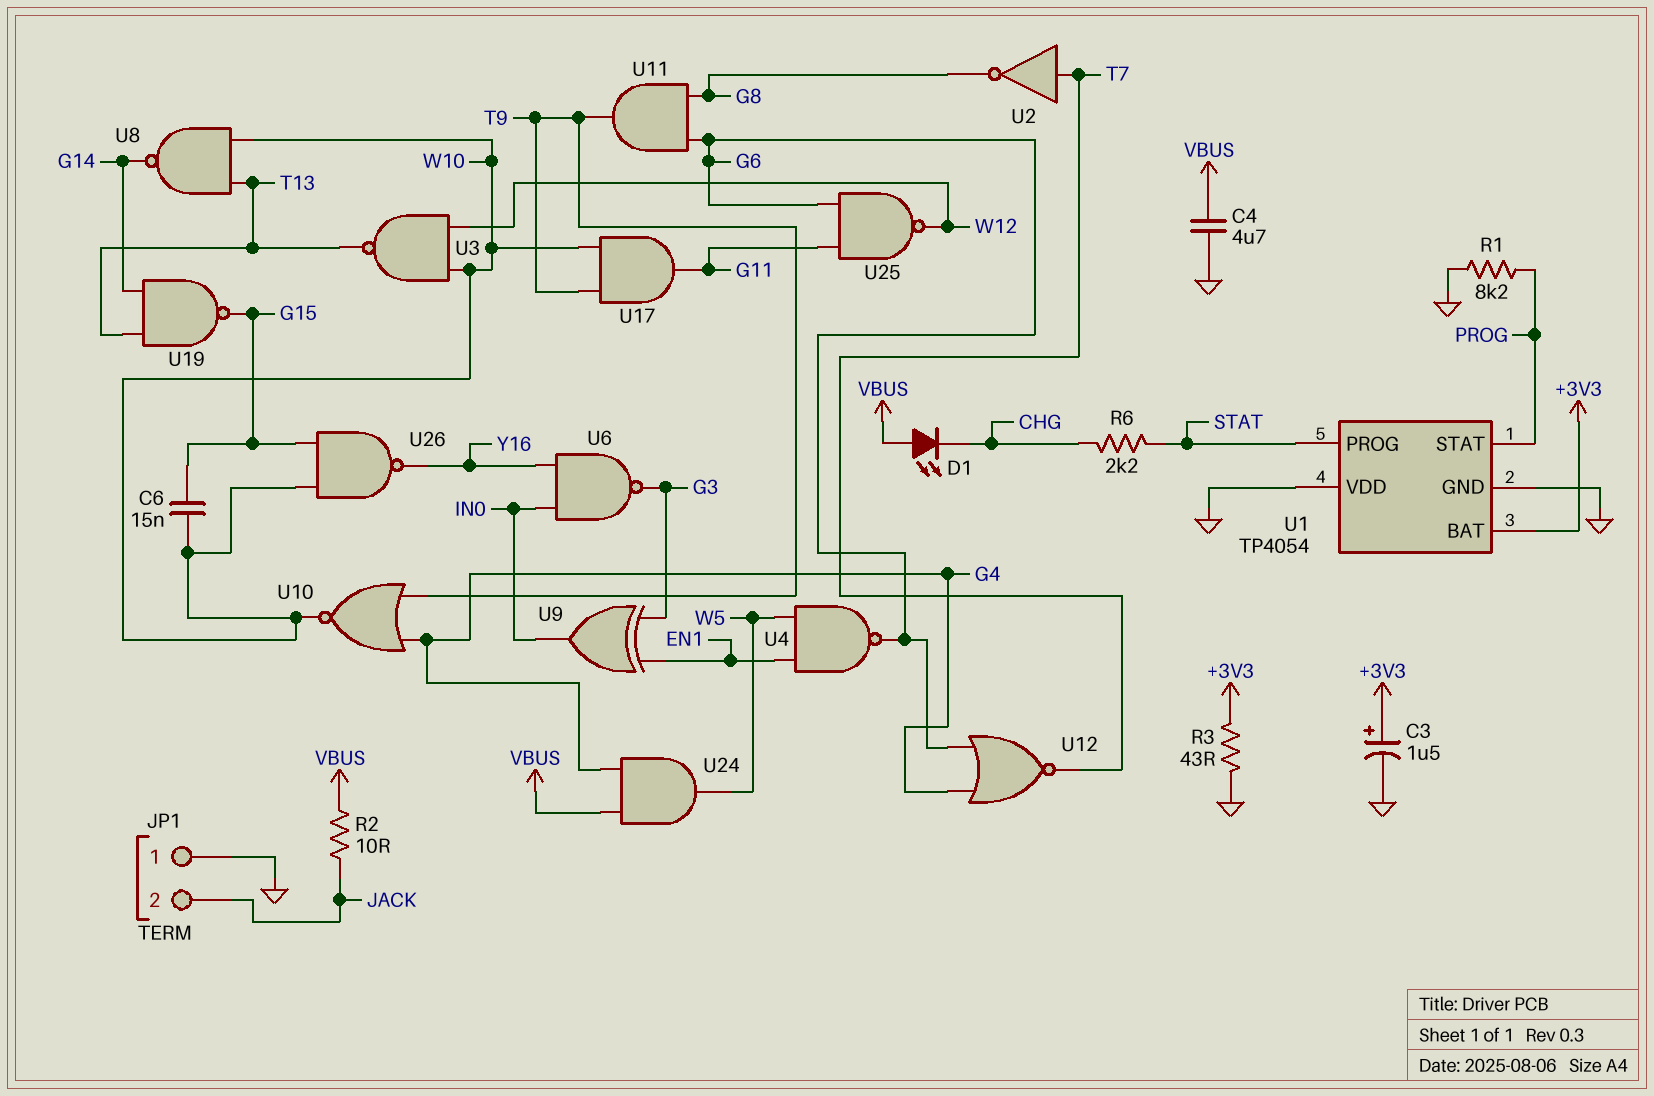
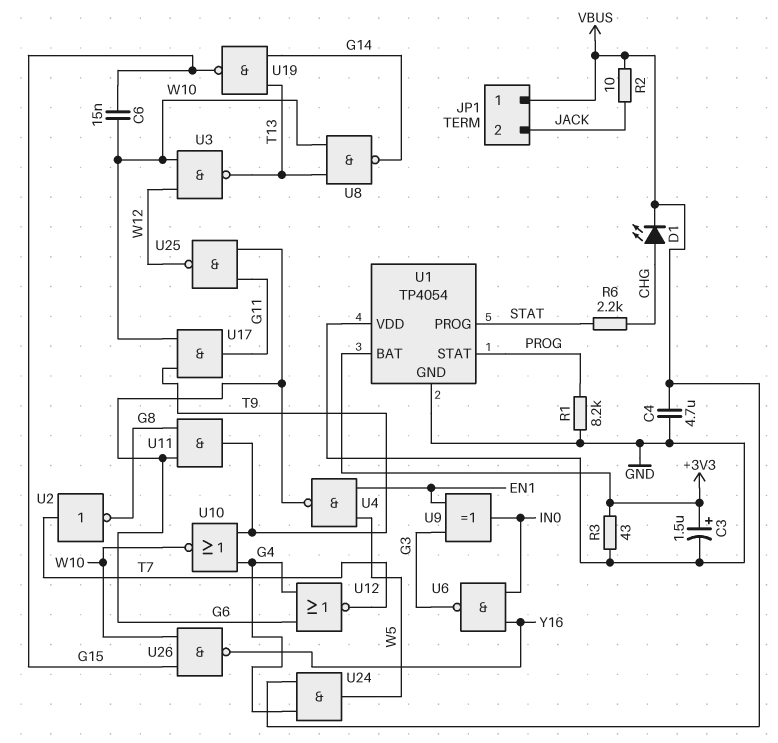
D1: LED (A VBUS, K CHG) -> LED (A CHG, K VBUS)
JP1 pin 1: GND -> VBUS

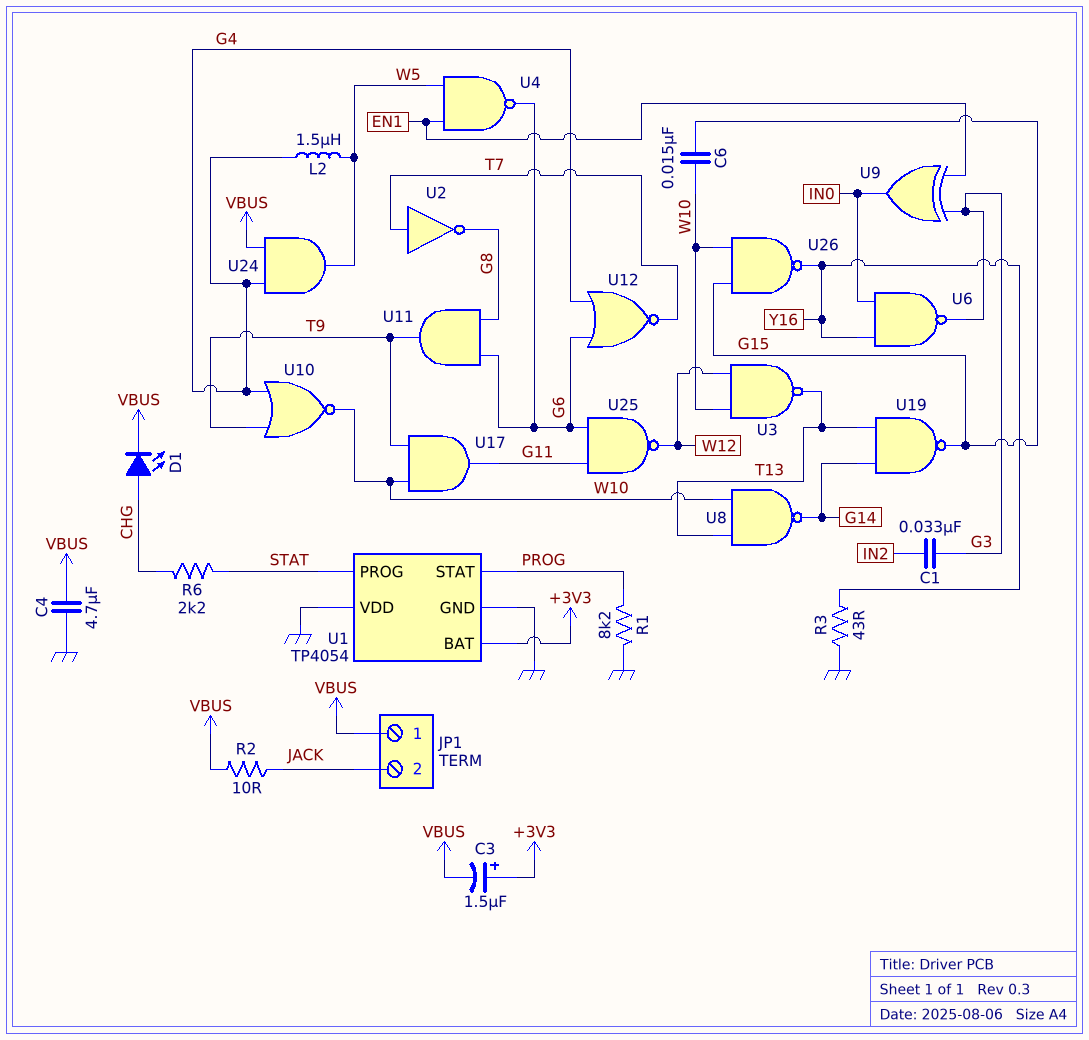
C1: none -> 33nF (G3, IN2)
C3: 1.5uF (plus +3V3, minus GND) -> 1.5uF (plus +3V3, minus VBUS)
L2: none -> 1.5uH (G4, W5)
R3: 43 (+3V3, GND) -> 43 (GND, Y16)

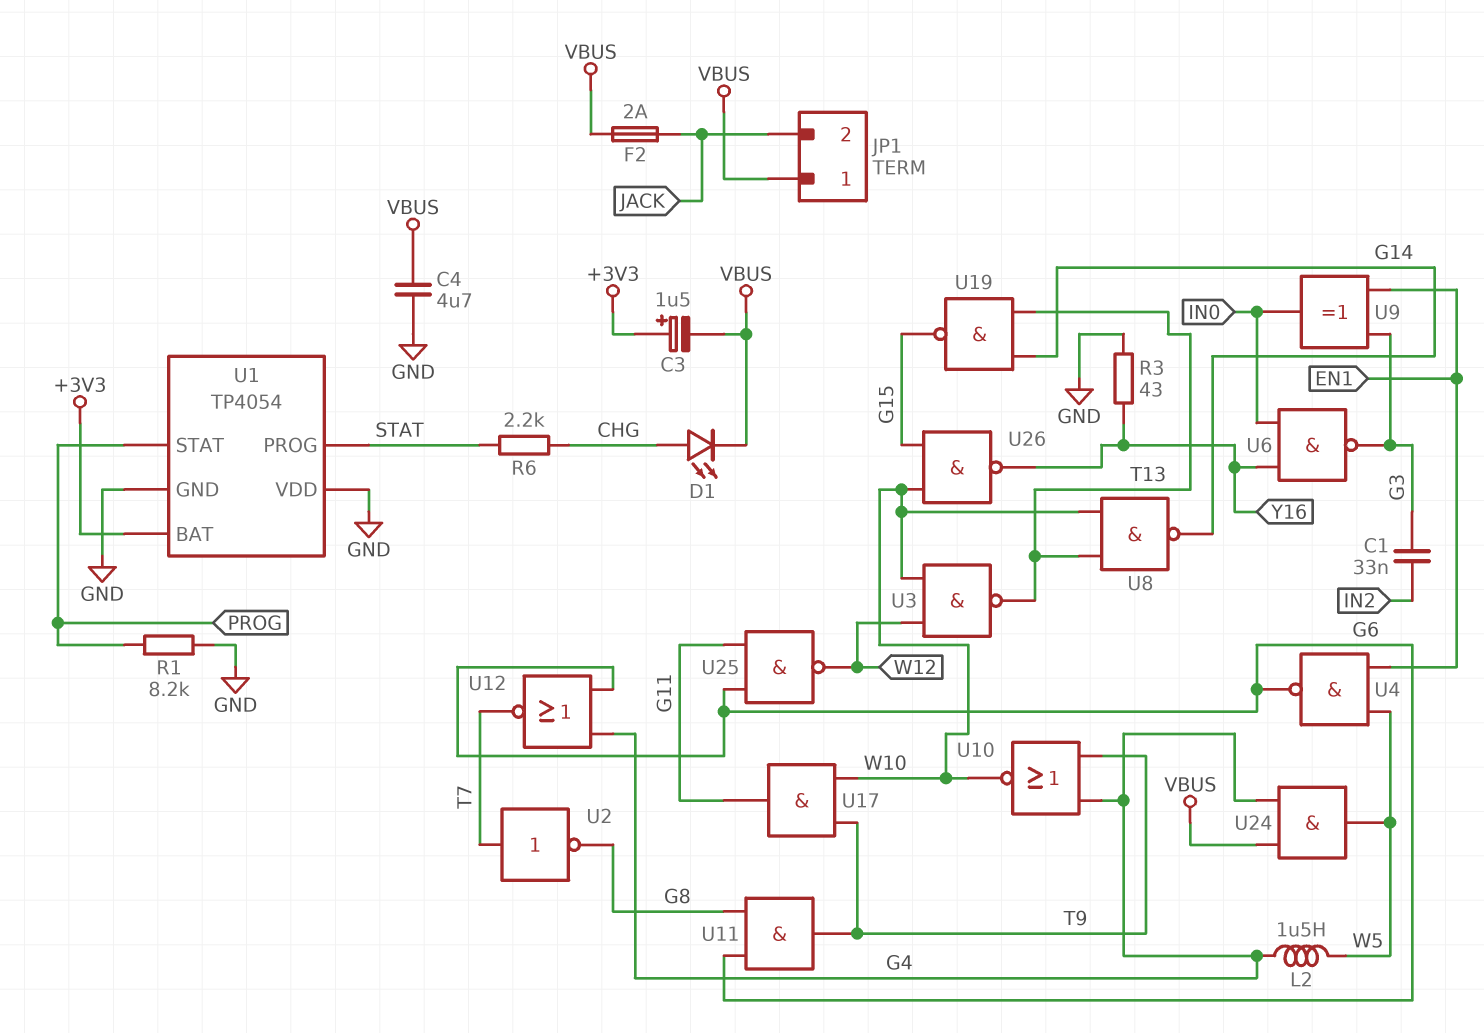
C6: 15nF (G15, W10) -> none
F2: none -> 2A (JACK, VBUS)
R2: 10 (JACK, VBUS) -> none

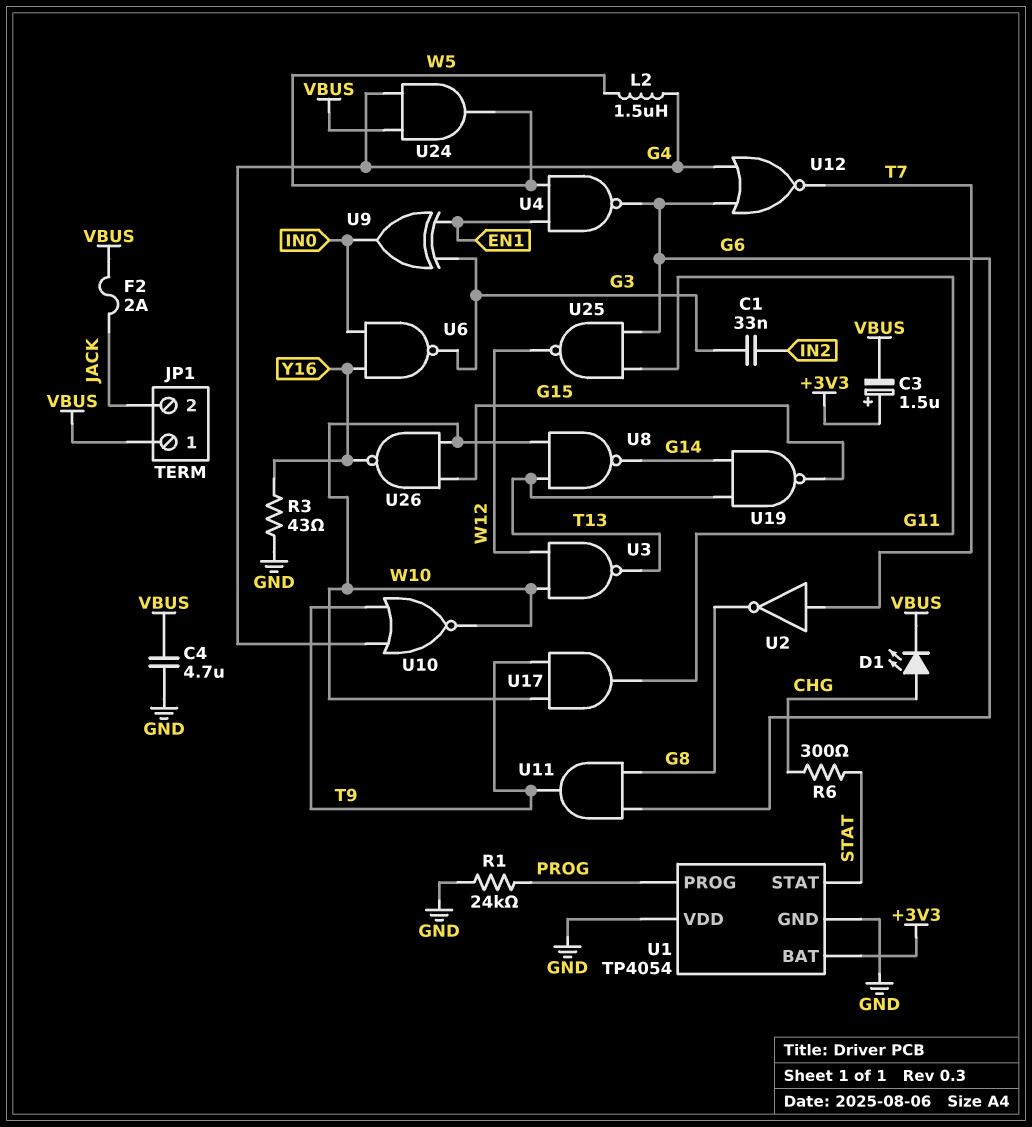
R1: 8.2k (GND, PROG) -> 24k (GND, PROG)
R6: 2.2k (CHG, STAT) -> 300 (CHG, STAT)
U1 pin PROG: STAT -> PROG
U1 pin STAT: PROG -> STAT

